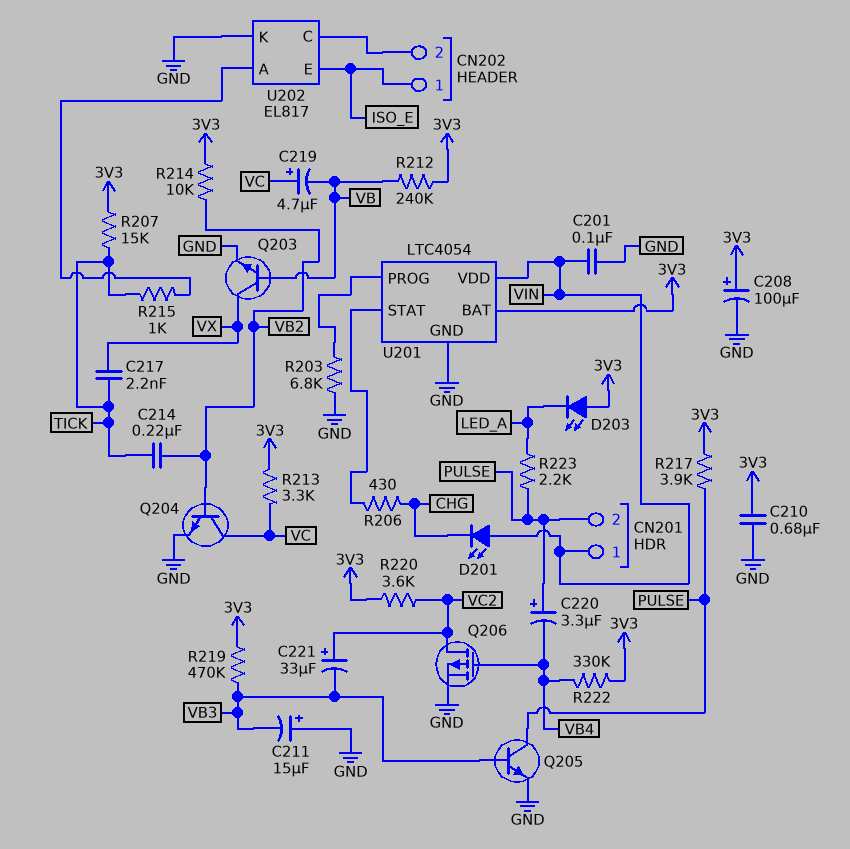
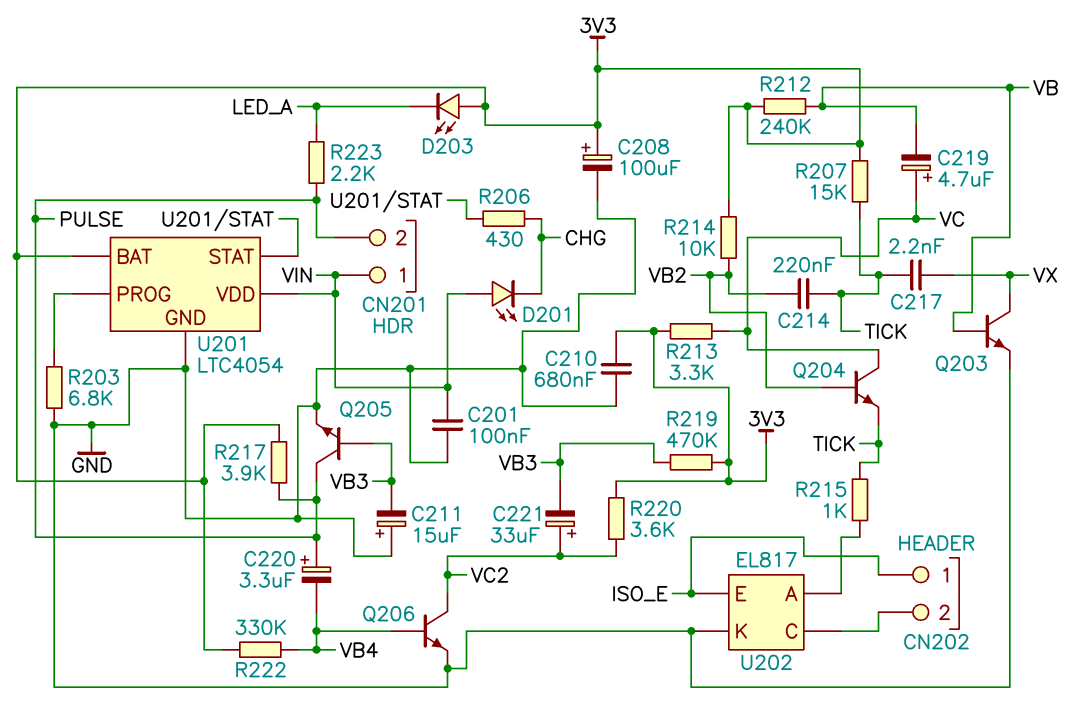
Q204: NPN (B VB2, C VC, E GND) -> NPN (B VB2, C VC, E TICK)
Q206: PMOS (G VB4, D VC2, S GND) -> NPN (B VB4, C VC2, E GND)

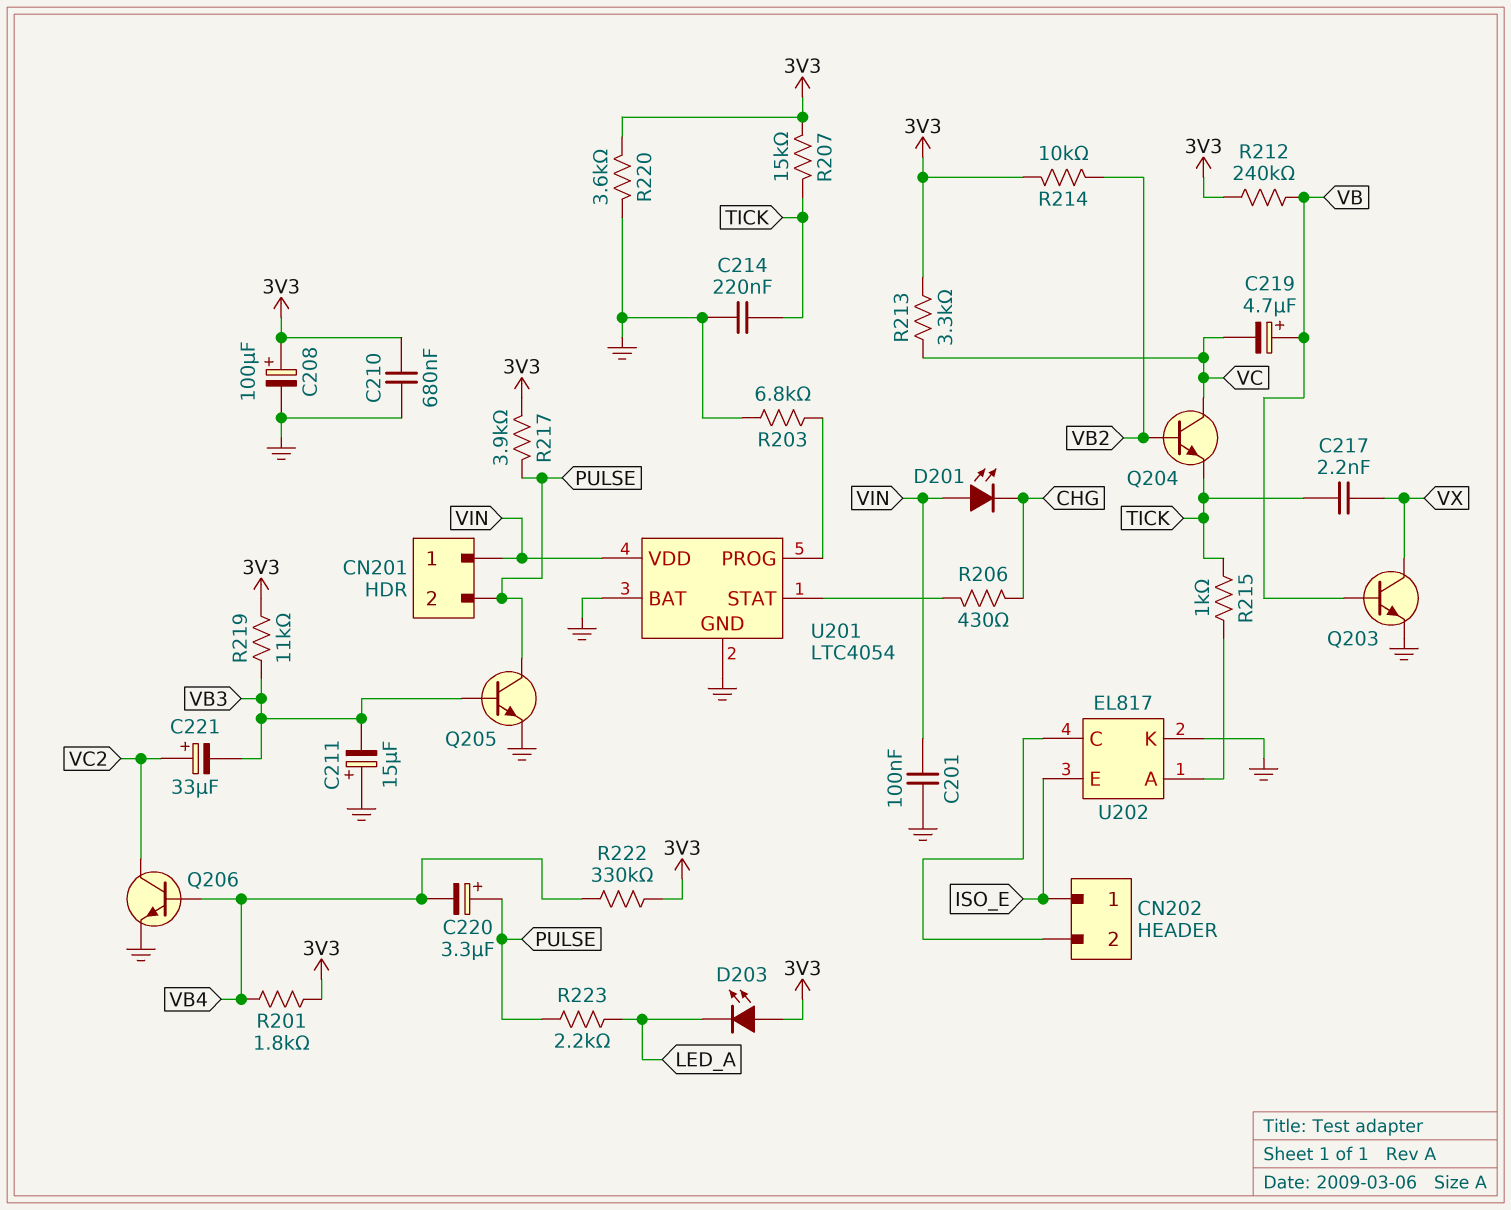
C214: 220nF (TICK, VB2) -> 220nF (GND, TICK)
C219: 4.7uF (plus VC, minus VB) -> 4.7uF (plus VB, minus VC)
R201: none -> 1.8k (3V3, VB4)
R219: 470k (3V3, VB3) -> 11k (3V3, VB3)
R220: 3.6k (3V3, VC2) -> 3.6k (3V3, GND)
U201 pin BAT: 3V3 -> GND

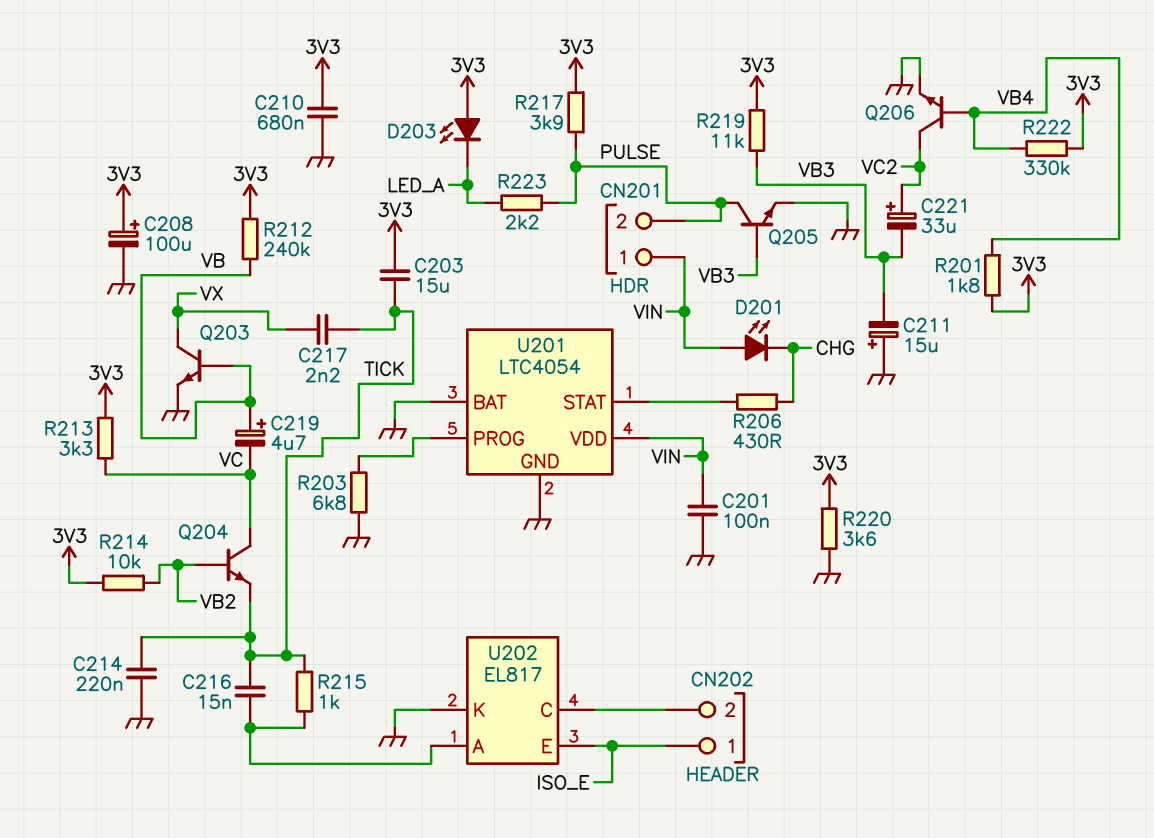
C203: none -> 15uF (3V3, TICK)
C216: none -> 15nF (TICK, U202/A)
C220: 3.3uF (plus PULSE, minus VB4) -> none
R207: 15k (3V3, TICK) -> none

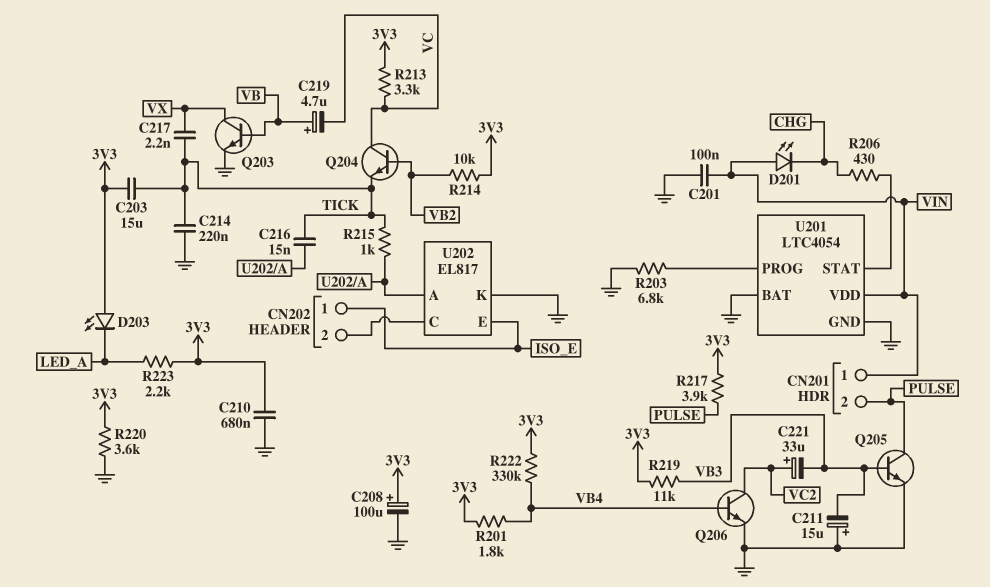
R212: 240k (3V3, VB) -> none
R223: 2.2k (LED_A, PULSE) -> 2.2k (3V3, LED_A)

